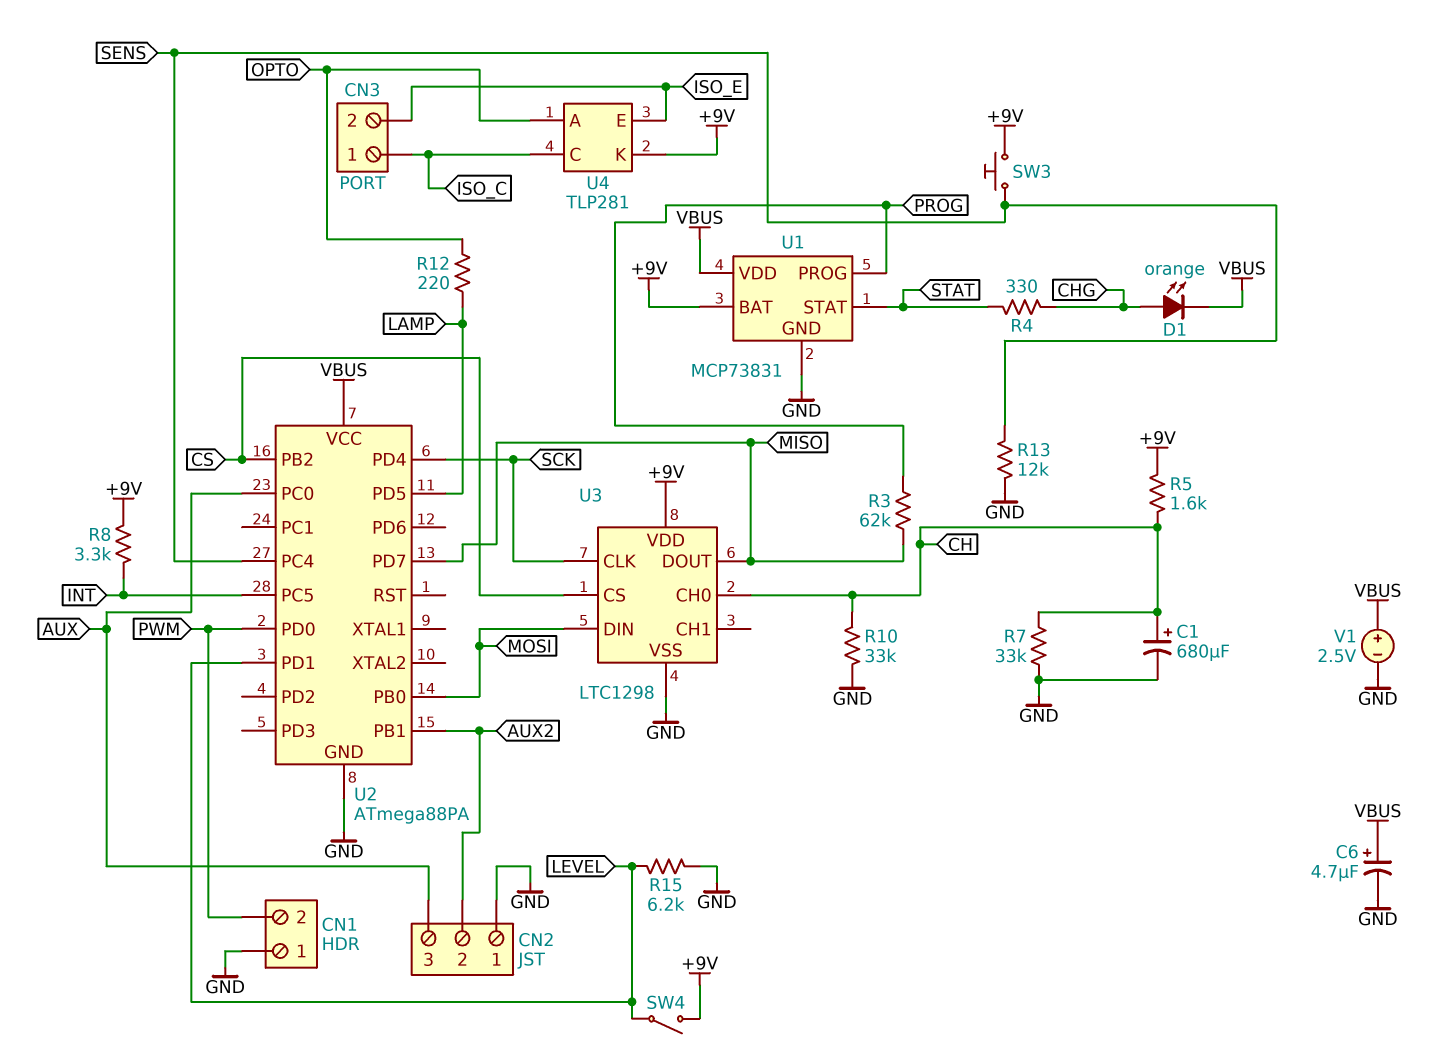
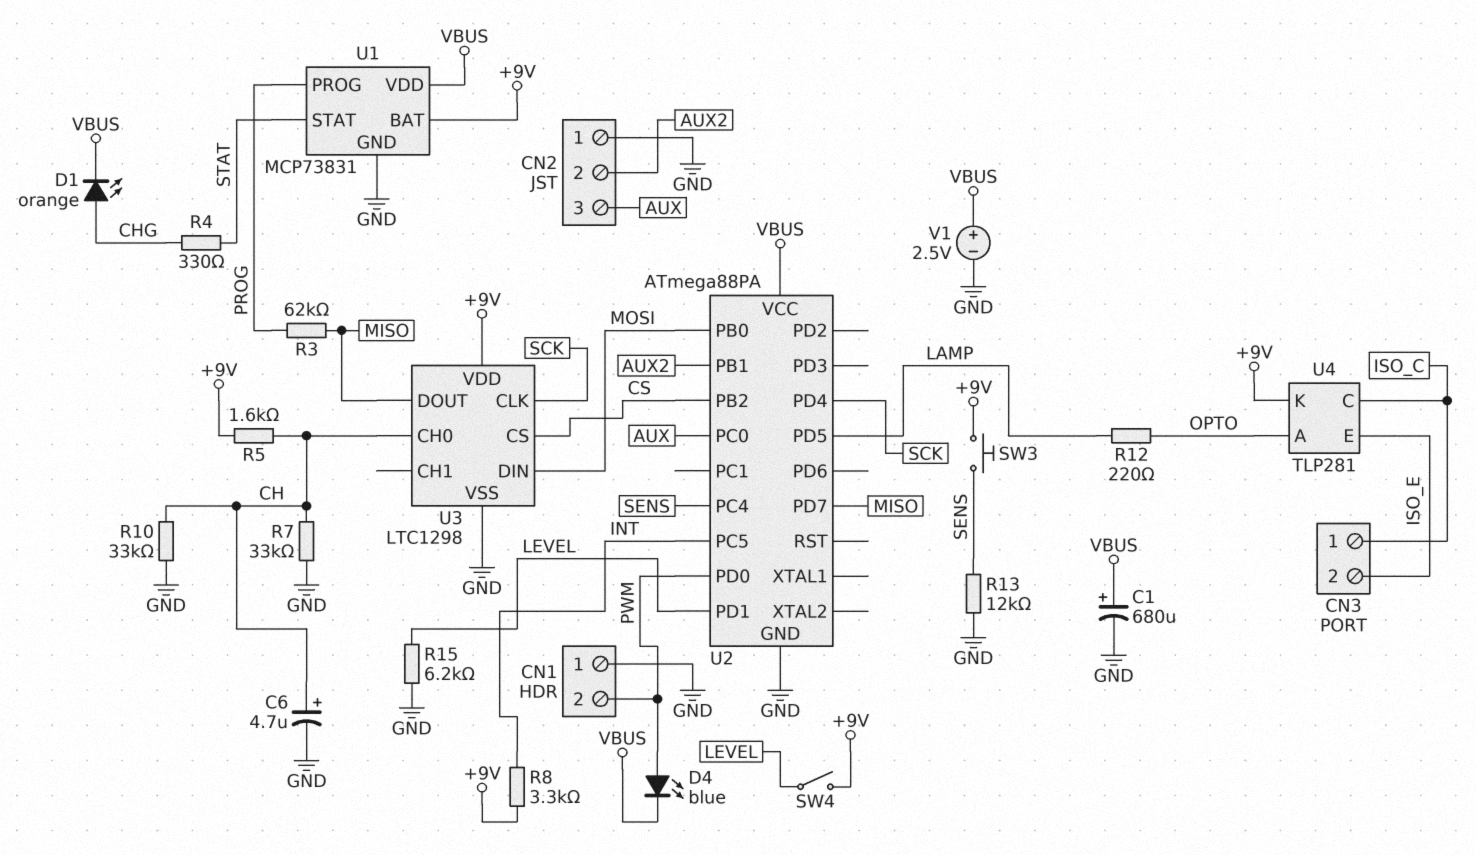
C1: 680uF (plus CH, minus GND) -> 680uF (plus VBUS, minus GND)
C6: 4.7uF (plus VBUS, minus GND) -> 4.7uF (plus CH, minus GND)
D4: none -> LED blue (A PWM, K VBUS)

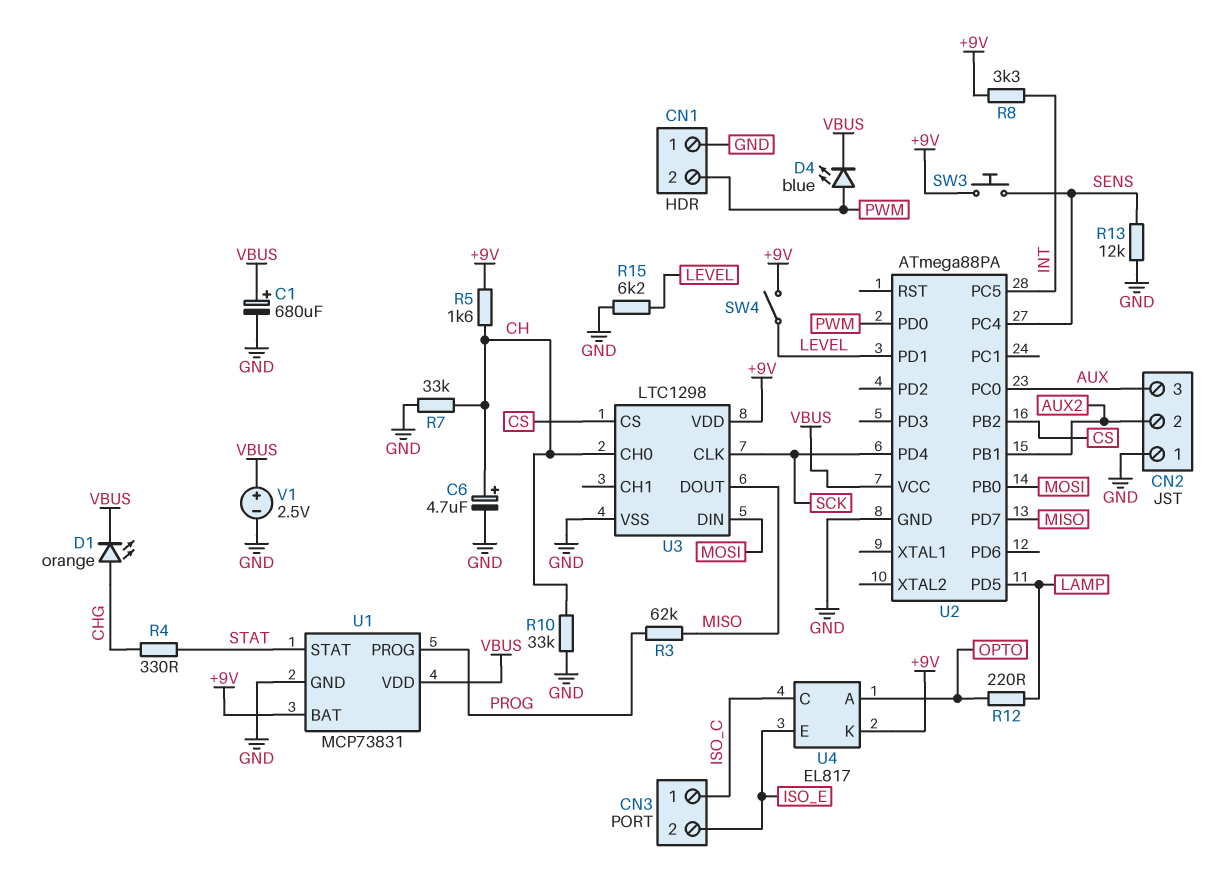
U4: TLP281 -> EL817

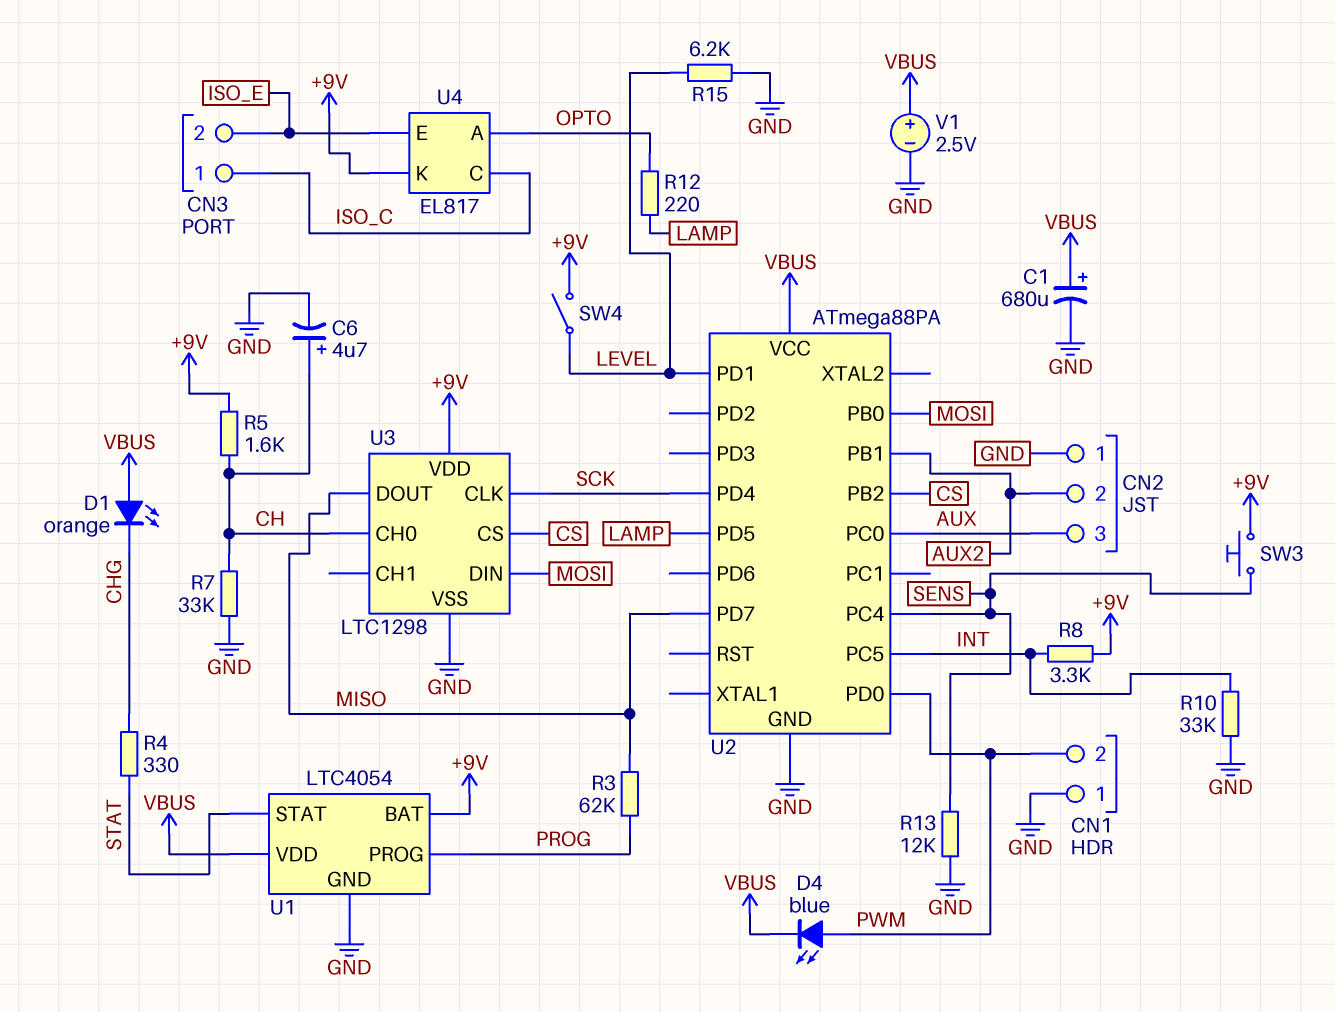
D1: LED orange (A CHG, K VBUS) -> LED orange (A VBUS, K CHG)
R10: 33k (CH, GND) -> 33k (GND, INT)
U1: MCP73831 -> LTC4054

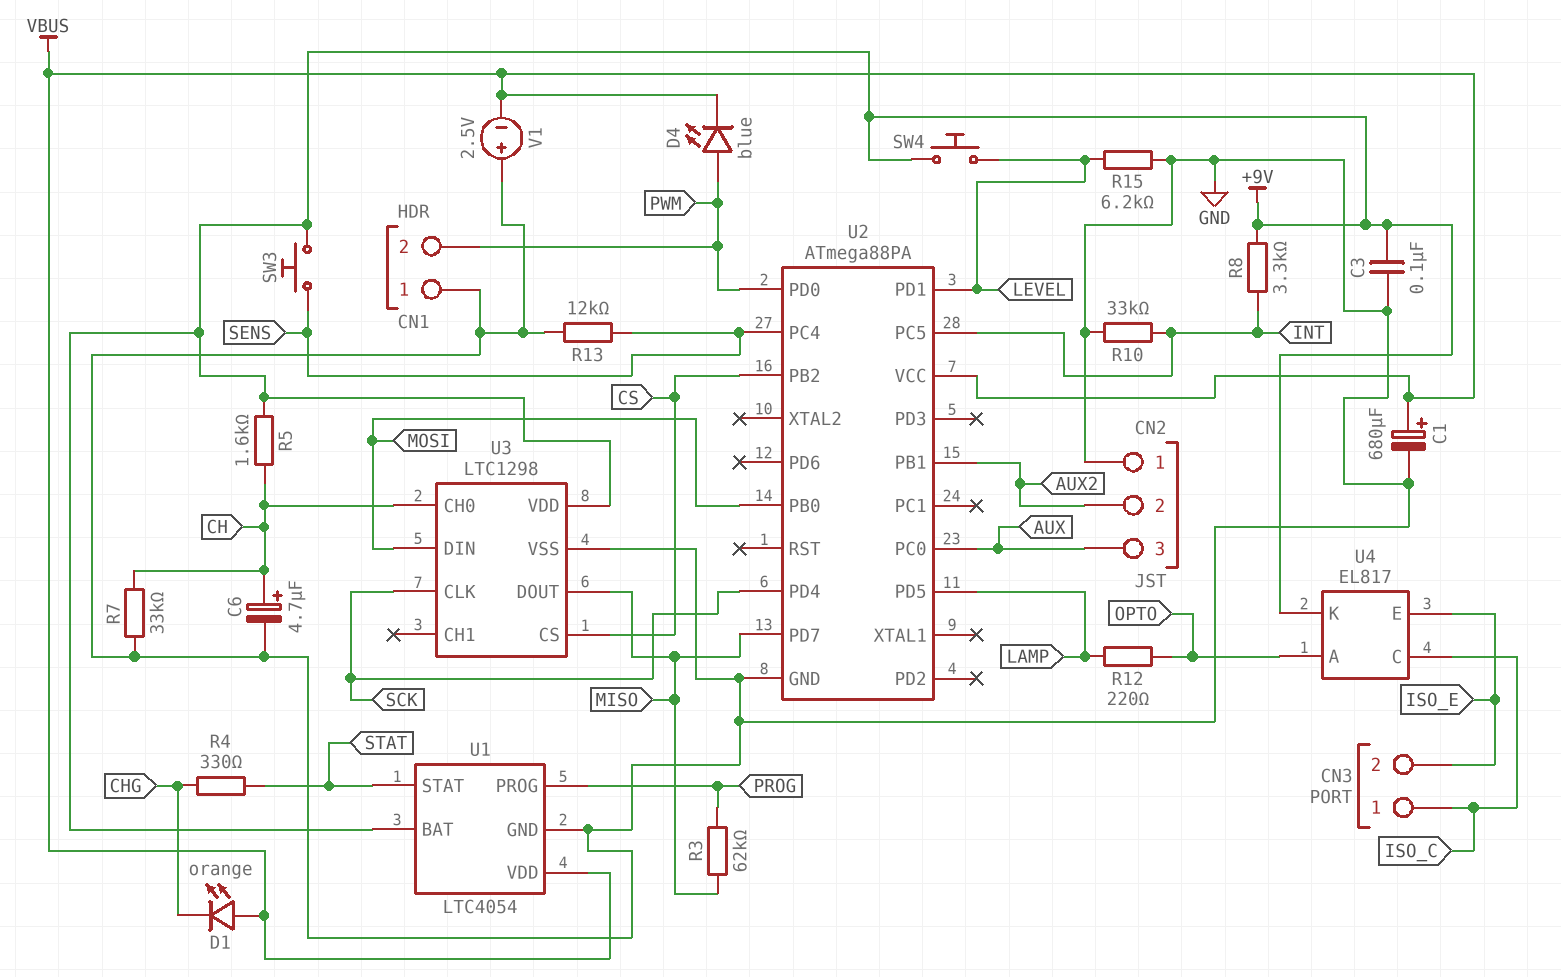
C3: none -> 100nF (+9V, GND)
SW4: switch (+9V, LEVEL) -> button (+9V, LEVEL)
V1: 2.5V (plus VBUS, minus GND) -> 2.5V (plus GND, minus VBUS)

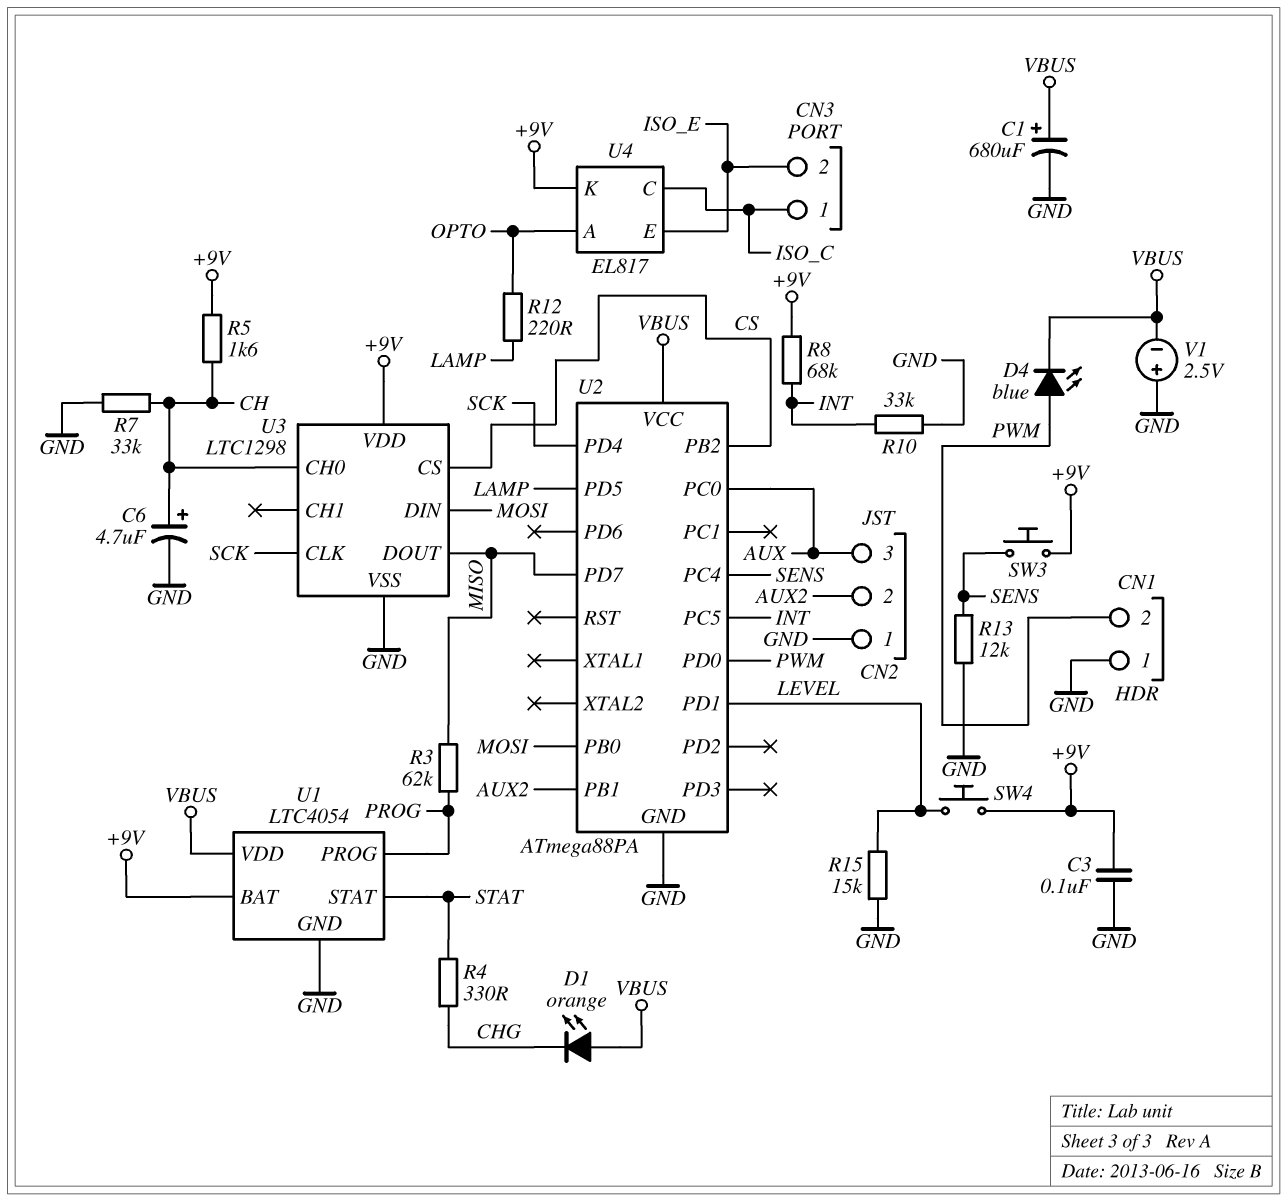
R8: 3.3k (+9V, INT) -> 68k (+9V, INT)
R15: 6.2k (GND, LEVEL) -> 15k (GND, LEVEL)

